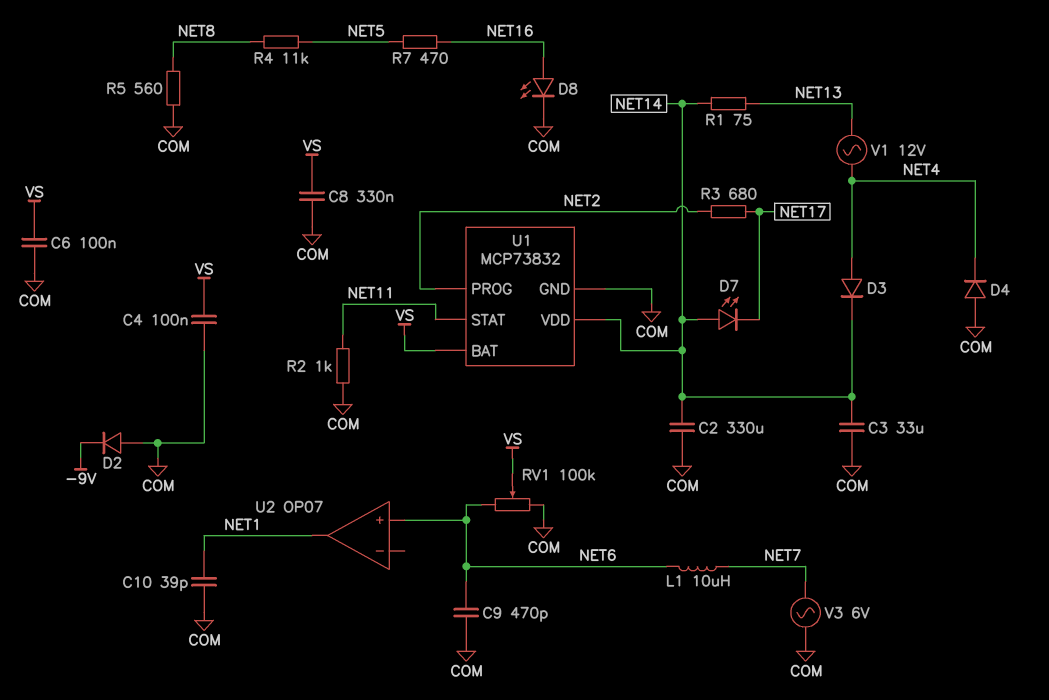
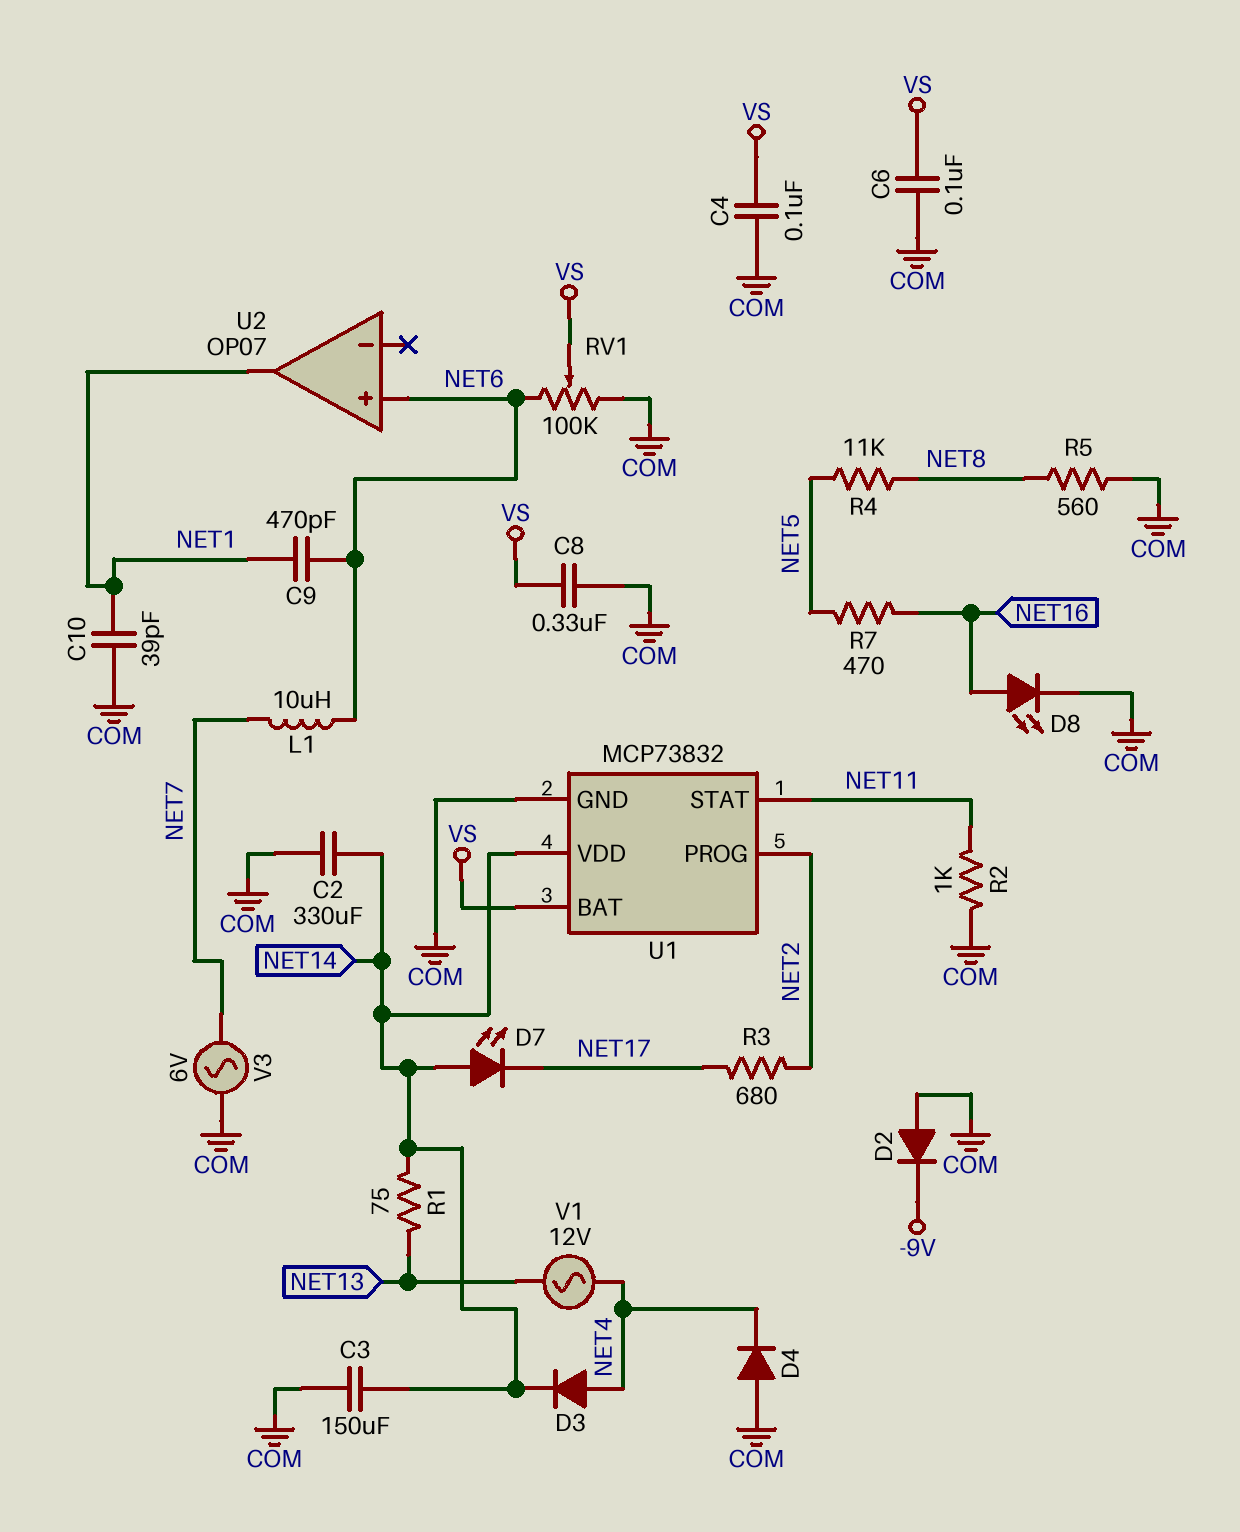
C3: 33uF (COM, NET14) -> 150uF (COM, NET14)
C9: 470pF (COM, NET6) -> 470pF (NET1, NET6)

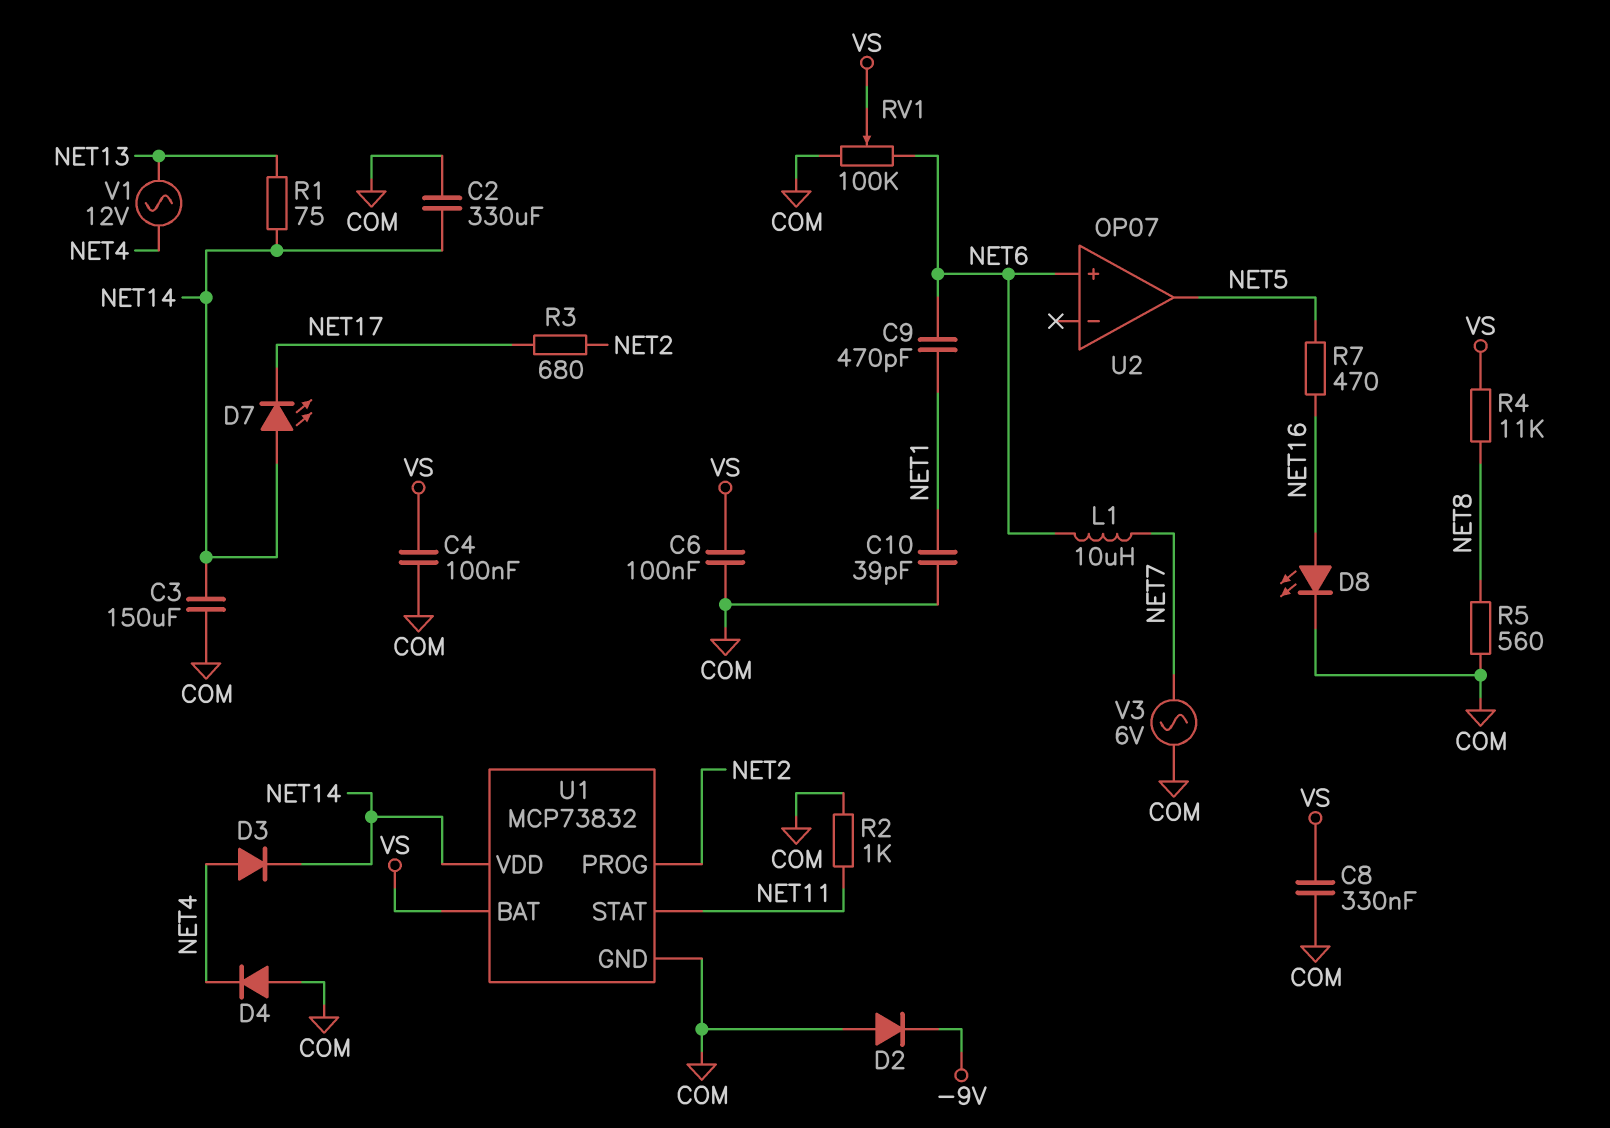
R4: 11k (NET5, NET8) -> 11k (NET8, VS)
U2 pin out: NET1 -> NET5

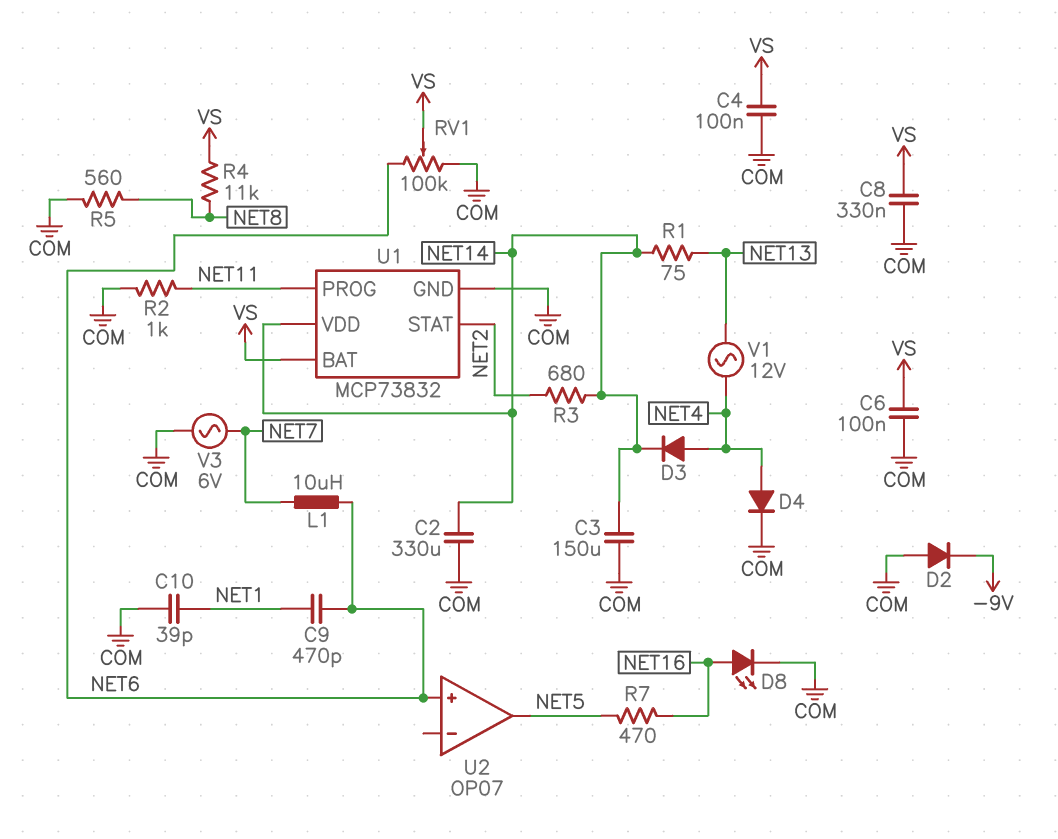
D4: diode (A COM, K NET4) -> diode (A NET4, K COM)
D7: LED (A NET14, K NET17) -> none
R3: 680 (NET2, NET17) -> 680 (NET2, NET14)
U1 pin PROG: NET2 -> NET11
U1 pin STAT: NET11 -> NET2

